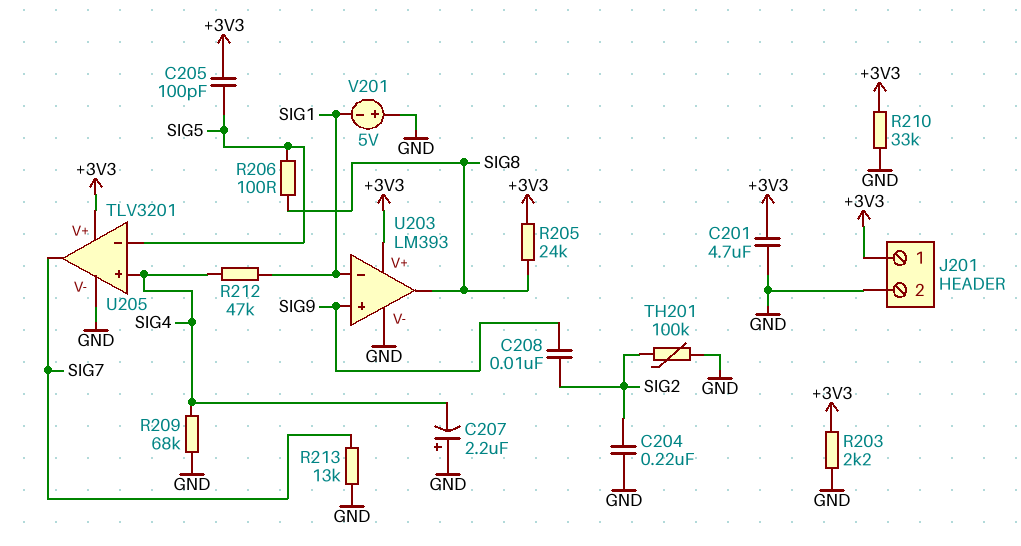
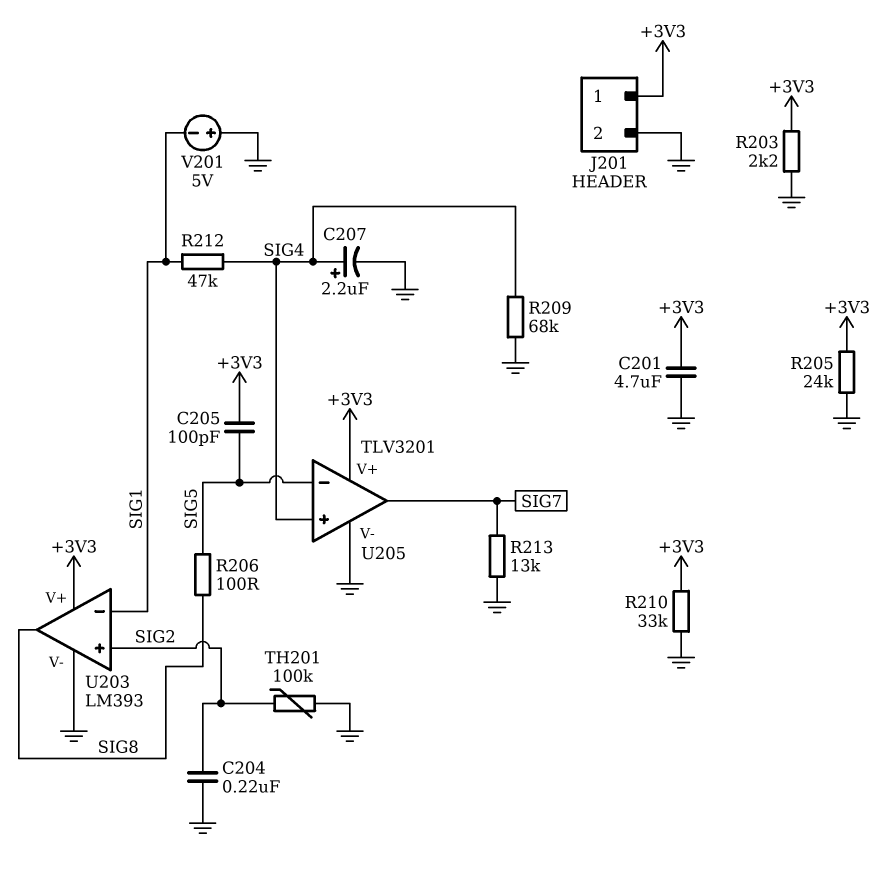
C207: 2.2uF (plus GND, minus SIG4) -> 2.2uF (plus SIG4, minus GND)
C208: 10nF (SIG2, SIG9) -> none
R205: 24k (+3V3, SIG8) -> 24k (+3V3, GND)
U203 pin in+: SIG9 -> SIG2

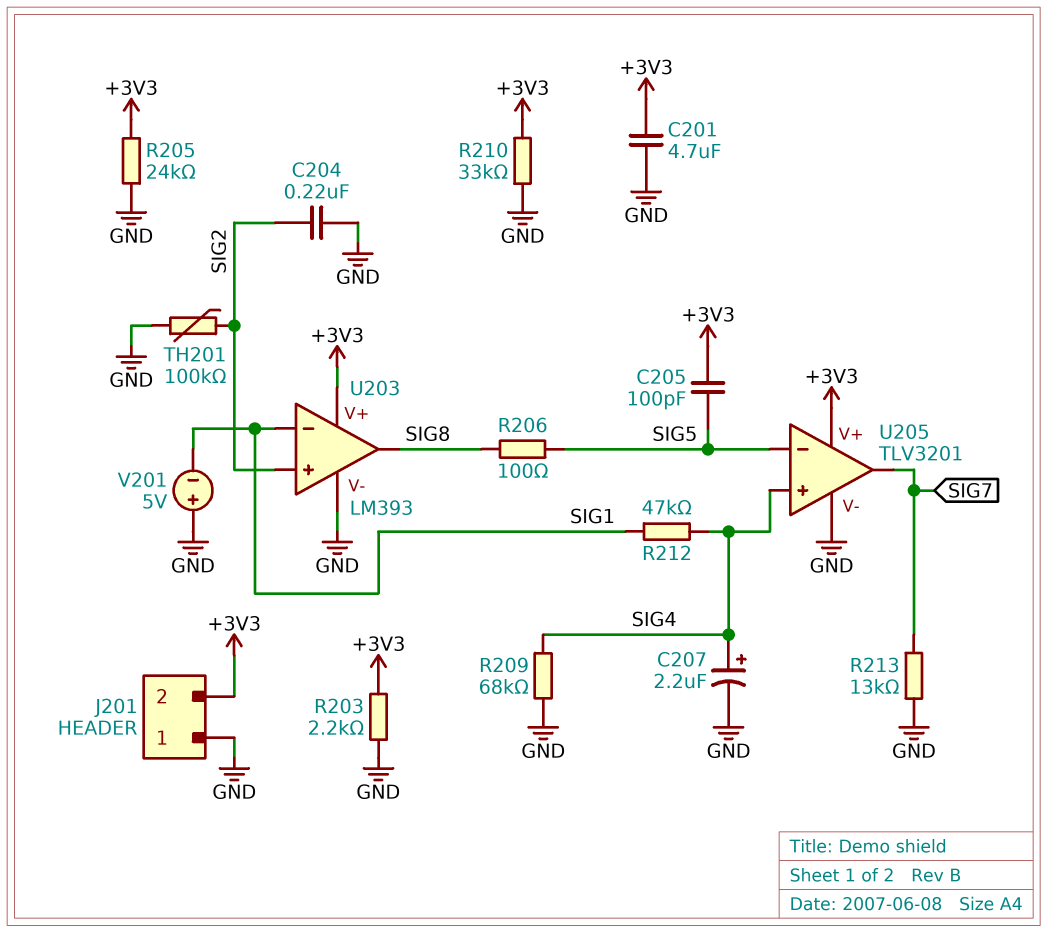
J201 pin 1: +3V3 -> GND
J201 pin 2: GND -> +3V3

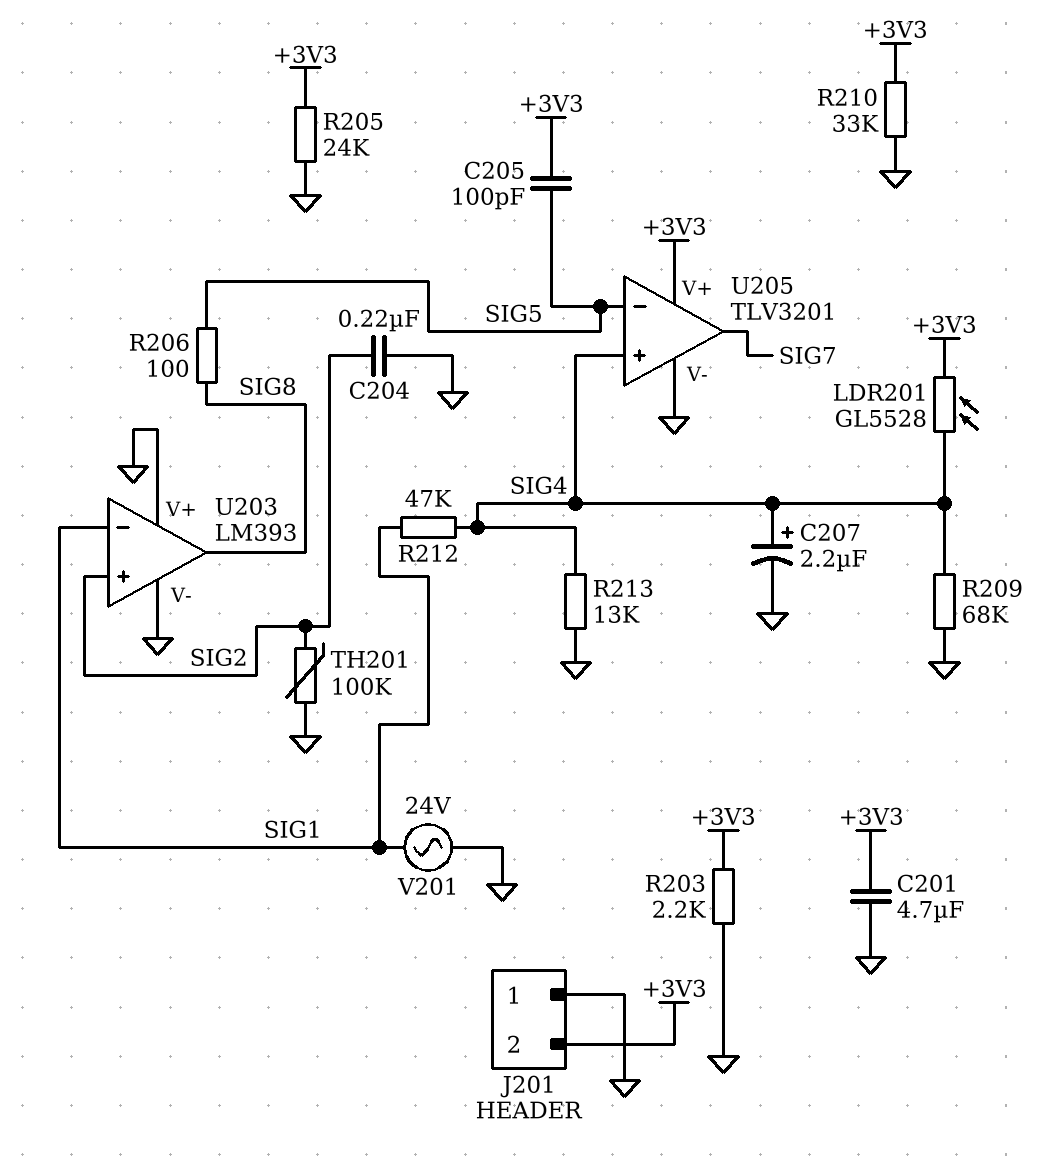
LDR201: none -> GL5528 (+3V3, SIG4)
R213: 13k (GND, SIG7) -> 13k (GND, SIG4)
U203 pin V+: +3V3 -> GND
V201: 5V (plus GND, minus SIG1) -> AC 24V (GND, SIG1)

